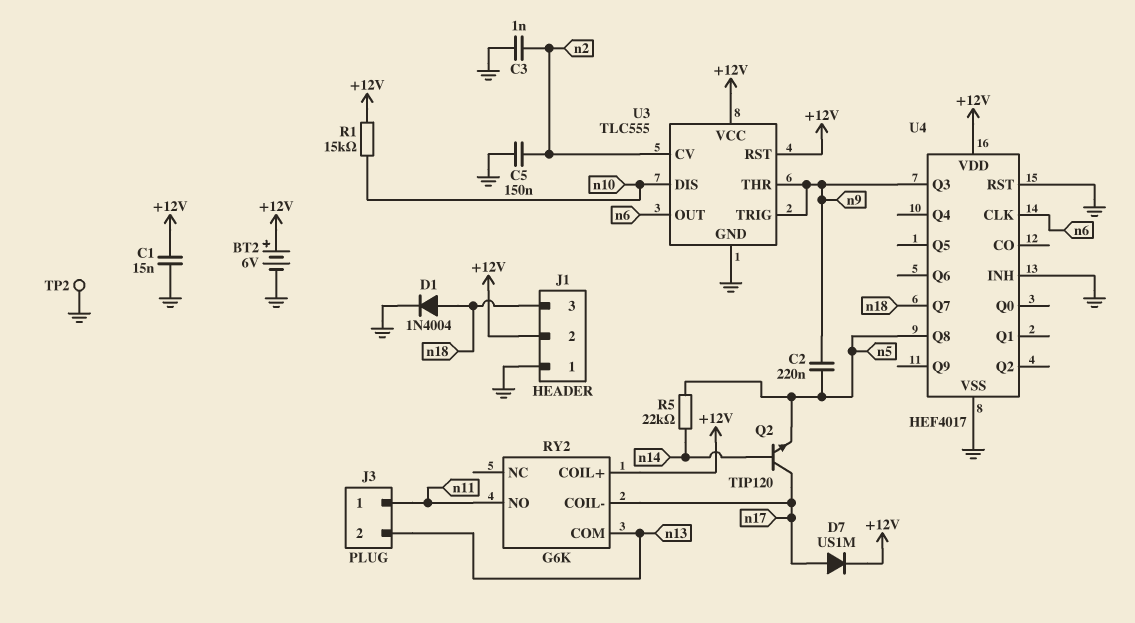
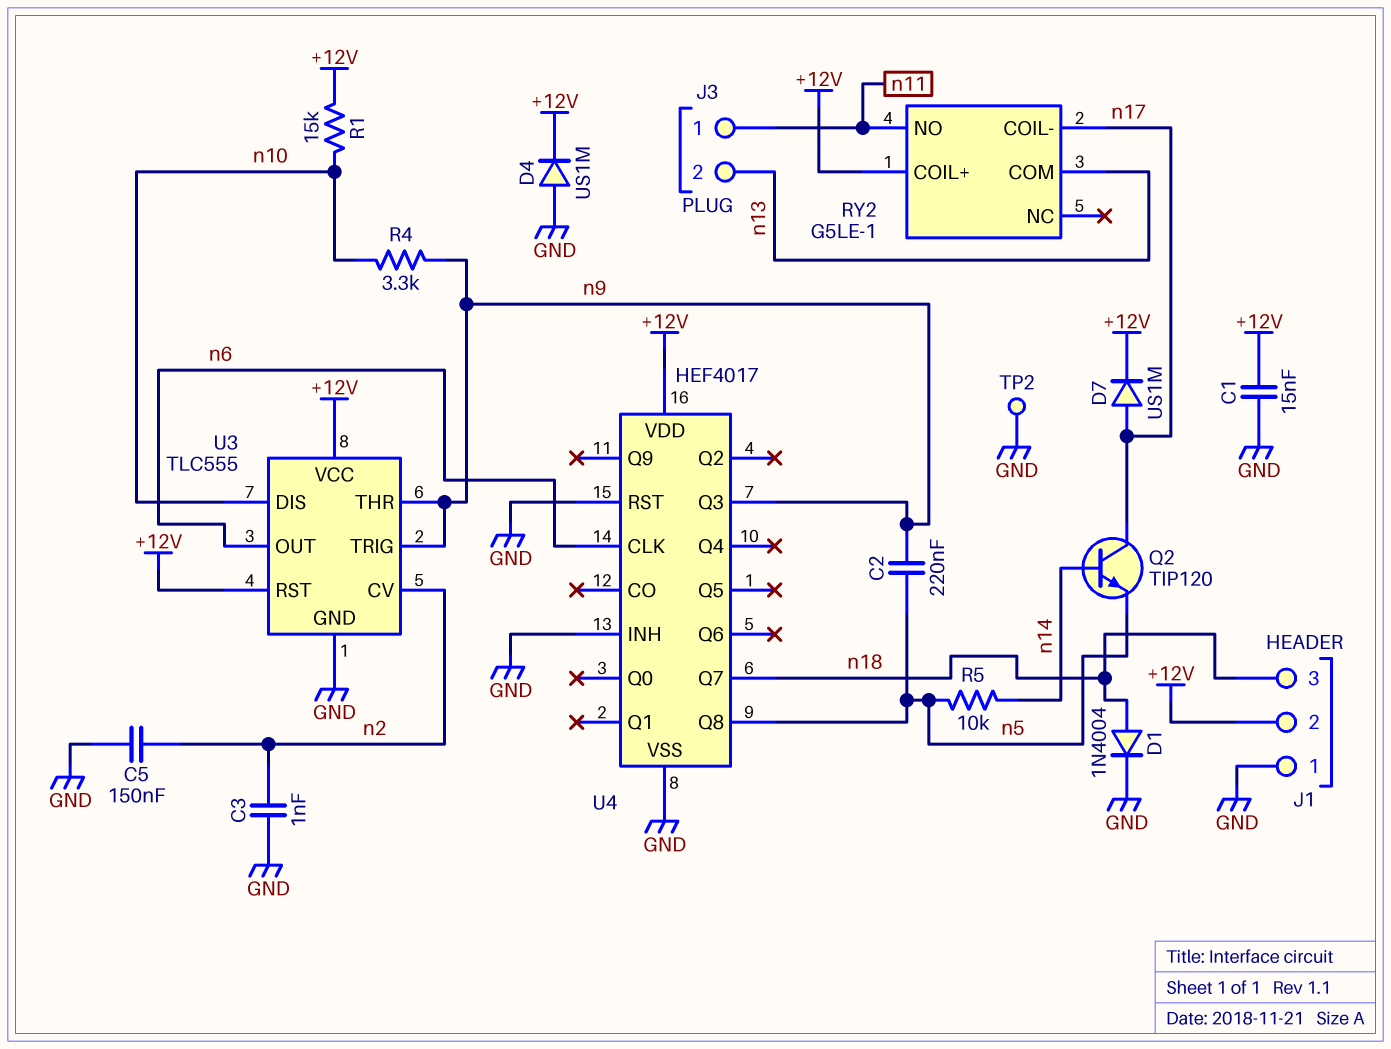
BT2: 6V (plus +12V, minus GND) -> none
D4: none -> diode US1M (A GND, K +12V)
R4: none -> 3.3k (n9, n10)
R5: 22k (n5, n14) -> 10k (n5, n14)
RY2: G6K -> G5LE-1

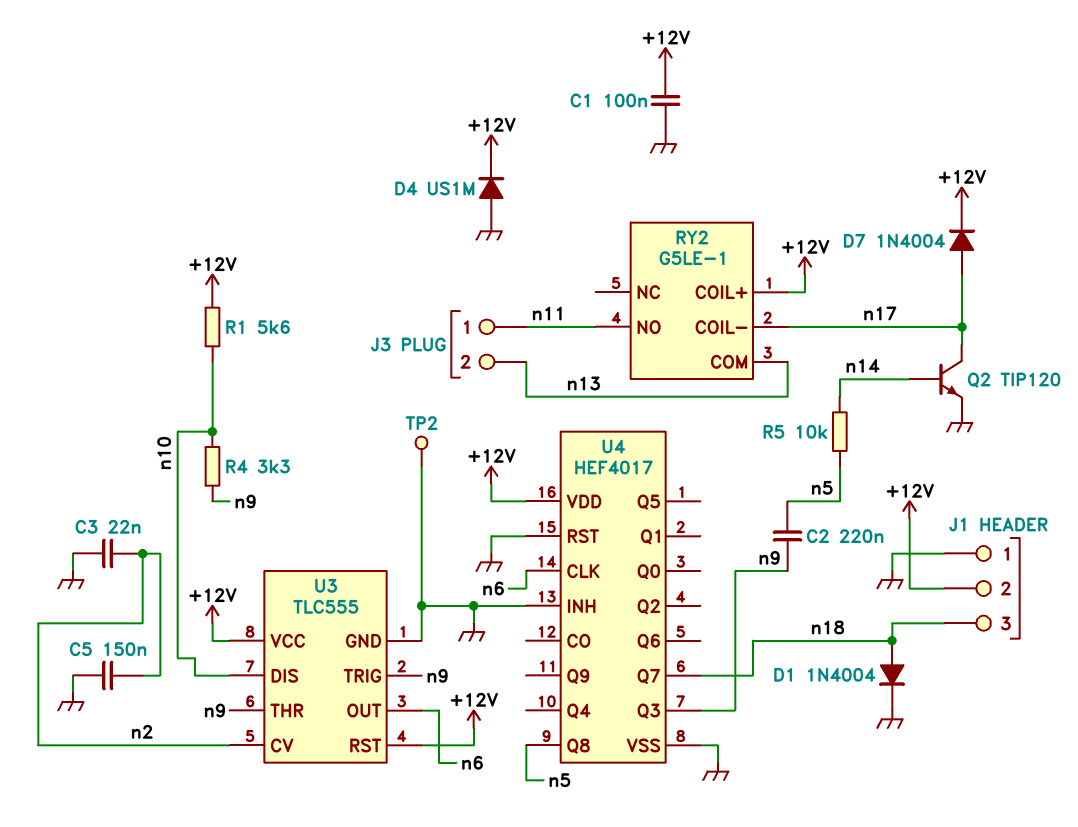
C1: 15nF (+12V, GND) -> 100nF (+12V, GND)
C3: 1nF (GND, n2) -> 22nF (GND, n2)
D7: diode US1M (A n17, K +12V) -> diode 1N4004 (A n17, K +12V)
Q2: NPN TIP120 (B n14, C n17, E n5) -> NPN TIP120 (B n14, C n17, E GND)
R1: 15k (+12V, n10) -> 5.6k (+12V, n10)

